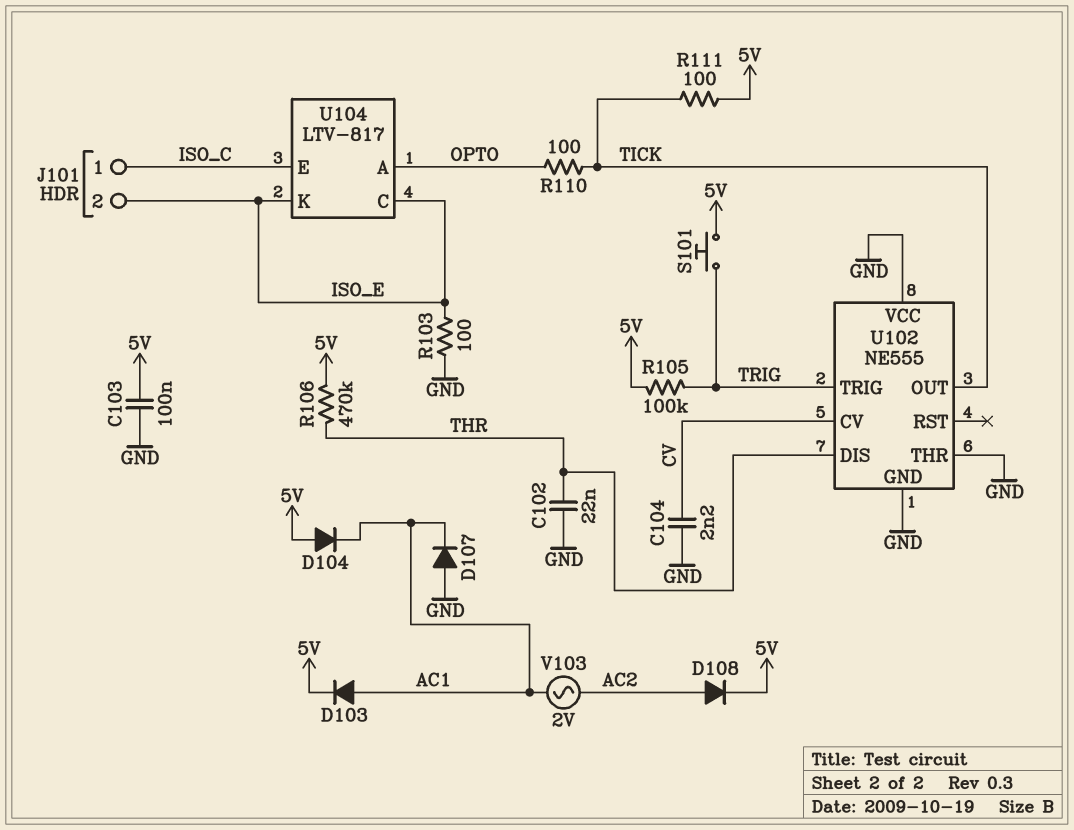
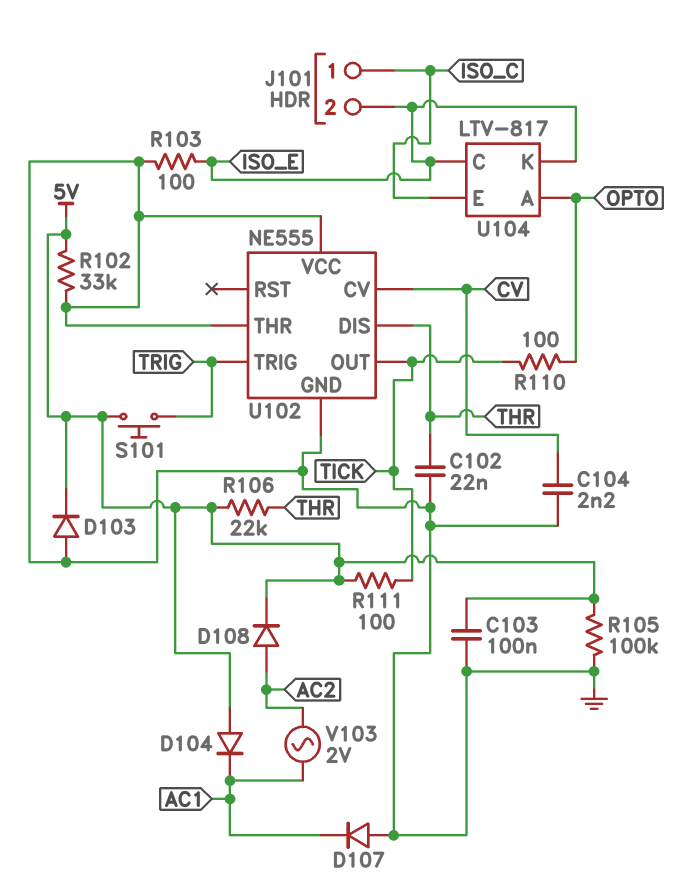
D103: diode (A AC1, K 5V) -> diode (A GND, K 5V)
R102: none -> 33k (5V, GND)
R105: 100k (5V, TRIG) -> 100k (5V, GND)
R106: 470k (5V, THR) -> 22k (5V, THR)

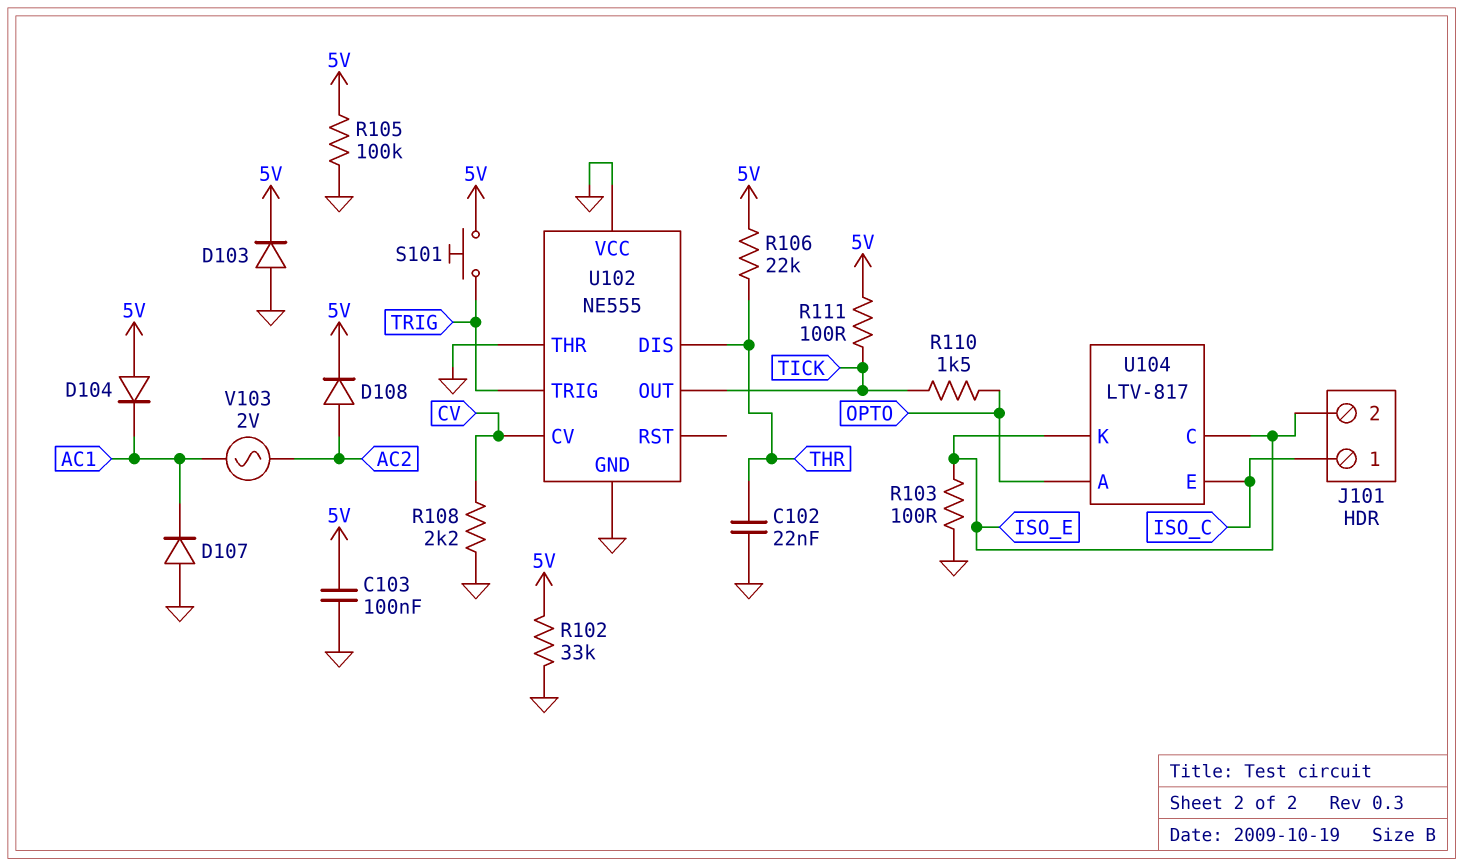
C104: 2.2nF (CV, GND) -> none
R108: none -> 2.2k (CV, GND)
R110: 100 (OPTO, TICK) -> 1.5k (OPTO, TICK)

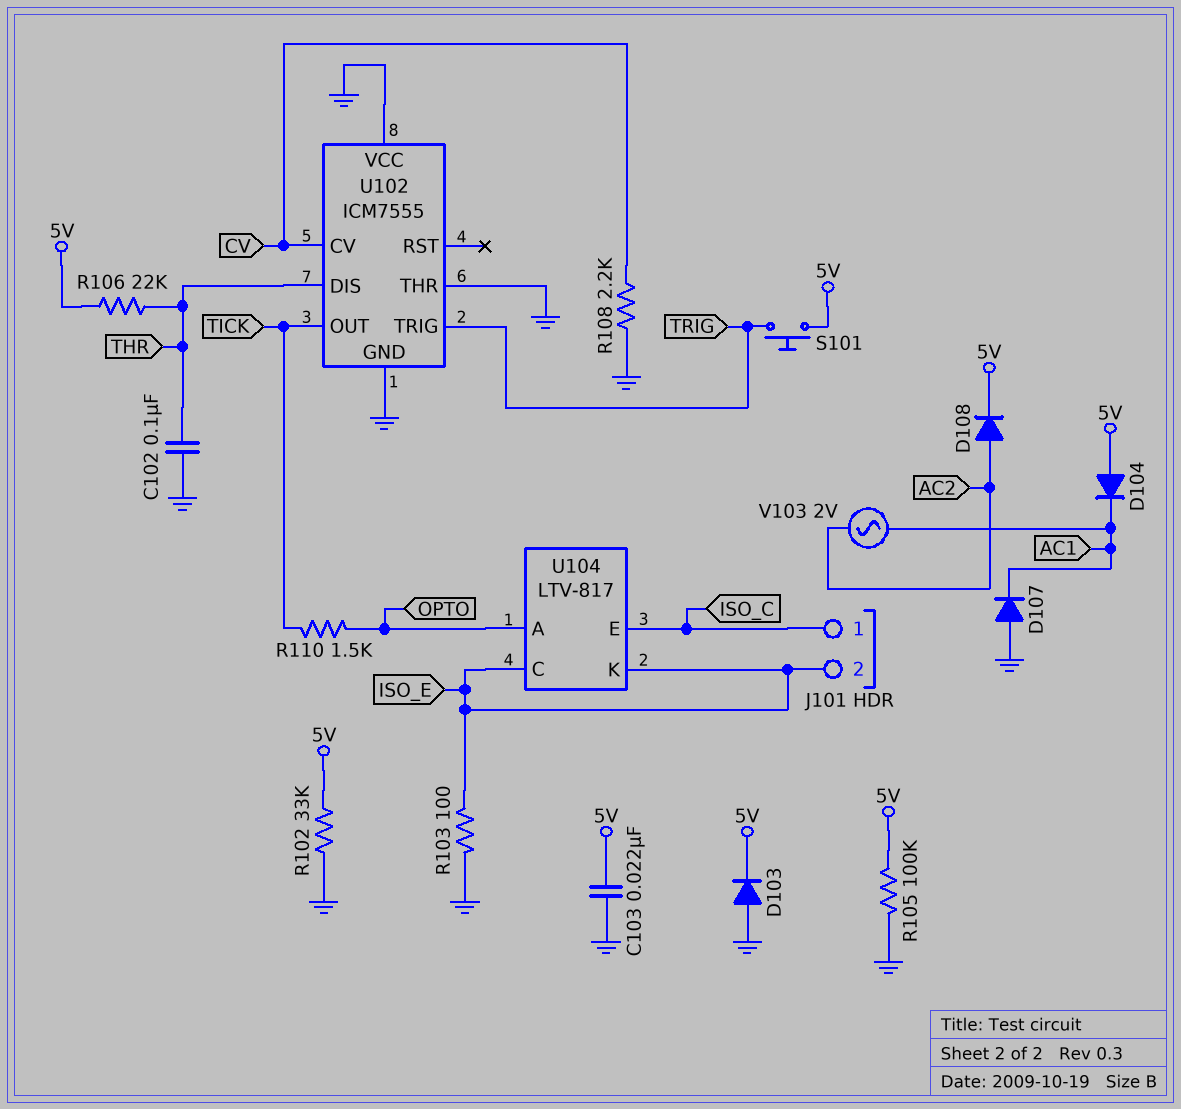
C102: 22nF (GND, THR) -> 100nF (GND, THR)
C103: 100nF (5V, GND) -> 22nF (5V, GND)
R111: 100 (5V, TICK) -> none
U102: NE555 -> ICM7555

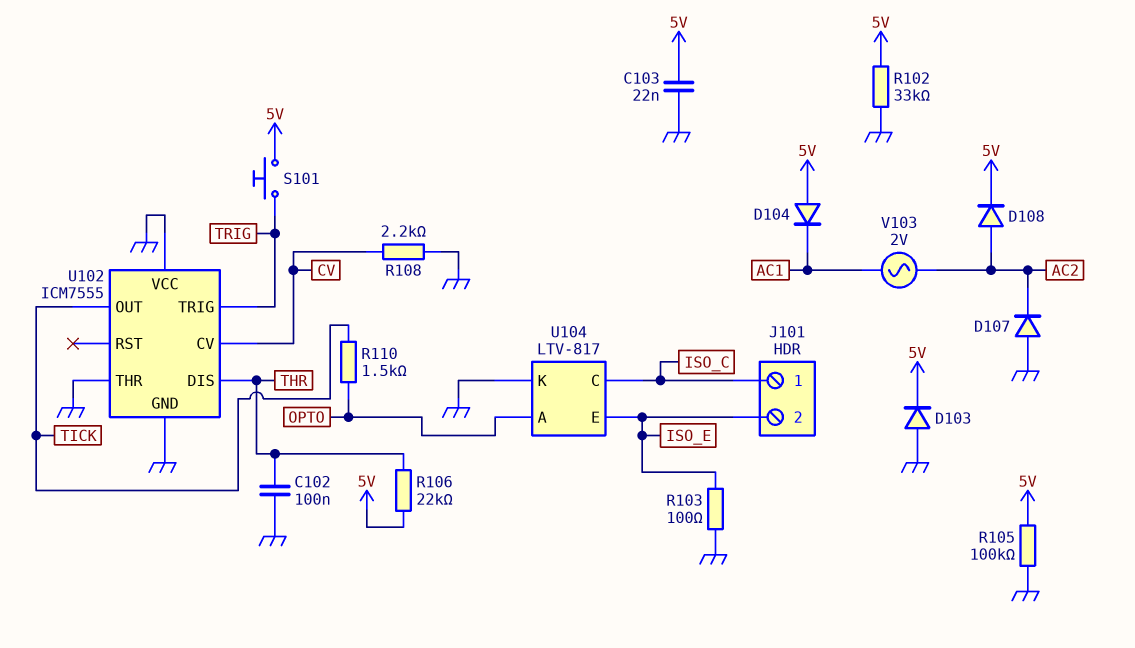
D107: diode (A GND, K AC1) -> diode (A GND, K AC2)
U104 pin C: ISO_E -> ISO_C
U104 pin E: ISO_C -> ISO_E
U104 pin K: ISO_E -> GND

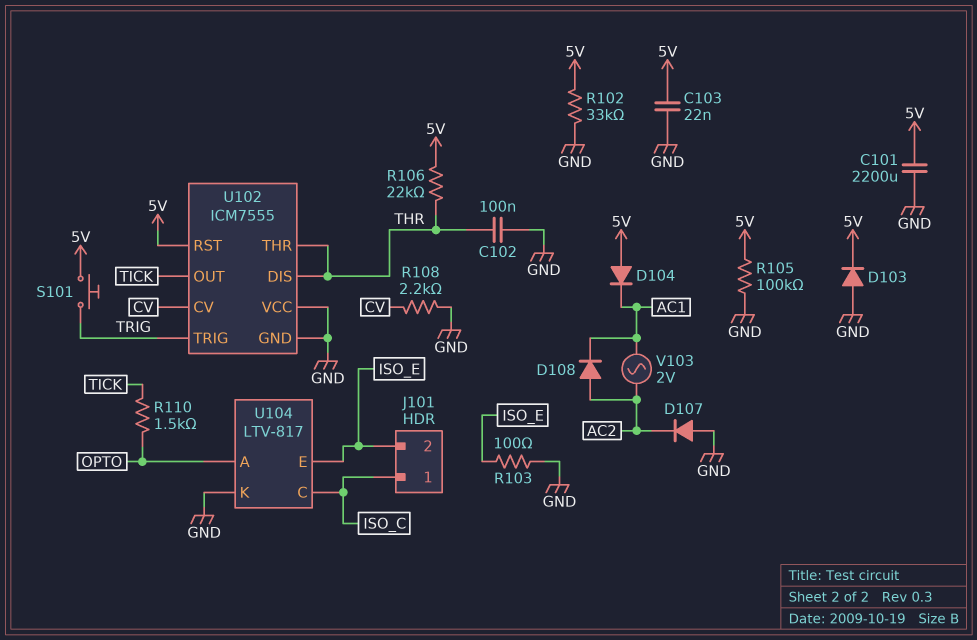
C101: none -> 2200uF (5V, GND)
D108: diode (A AC2, K 5V) -> diode (A AC2, K AC1)
U102 pin RST: none -> 5V
U102 pin THR: GND -> THR

